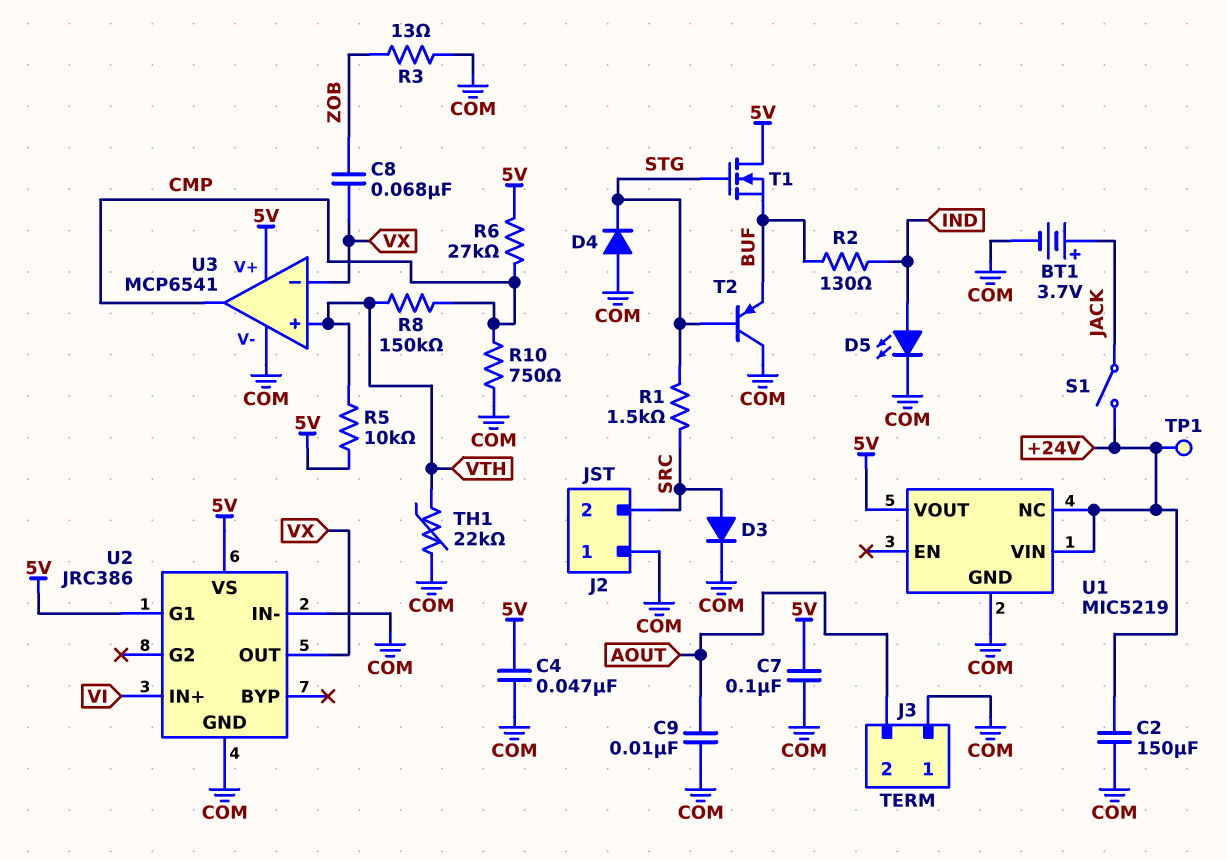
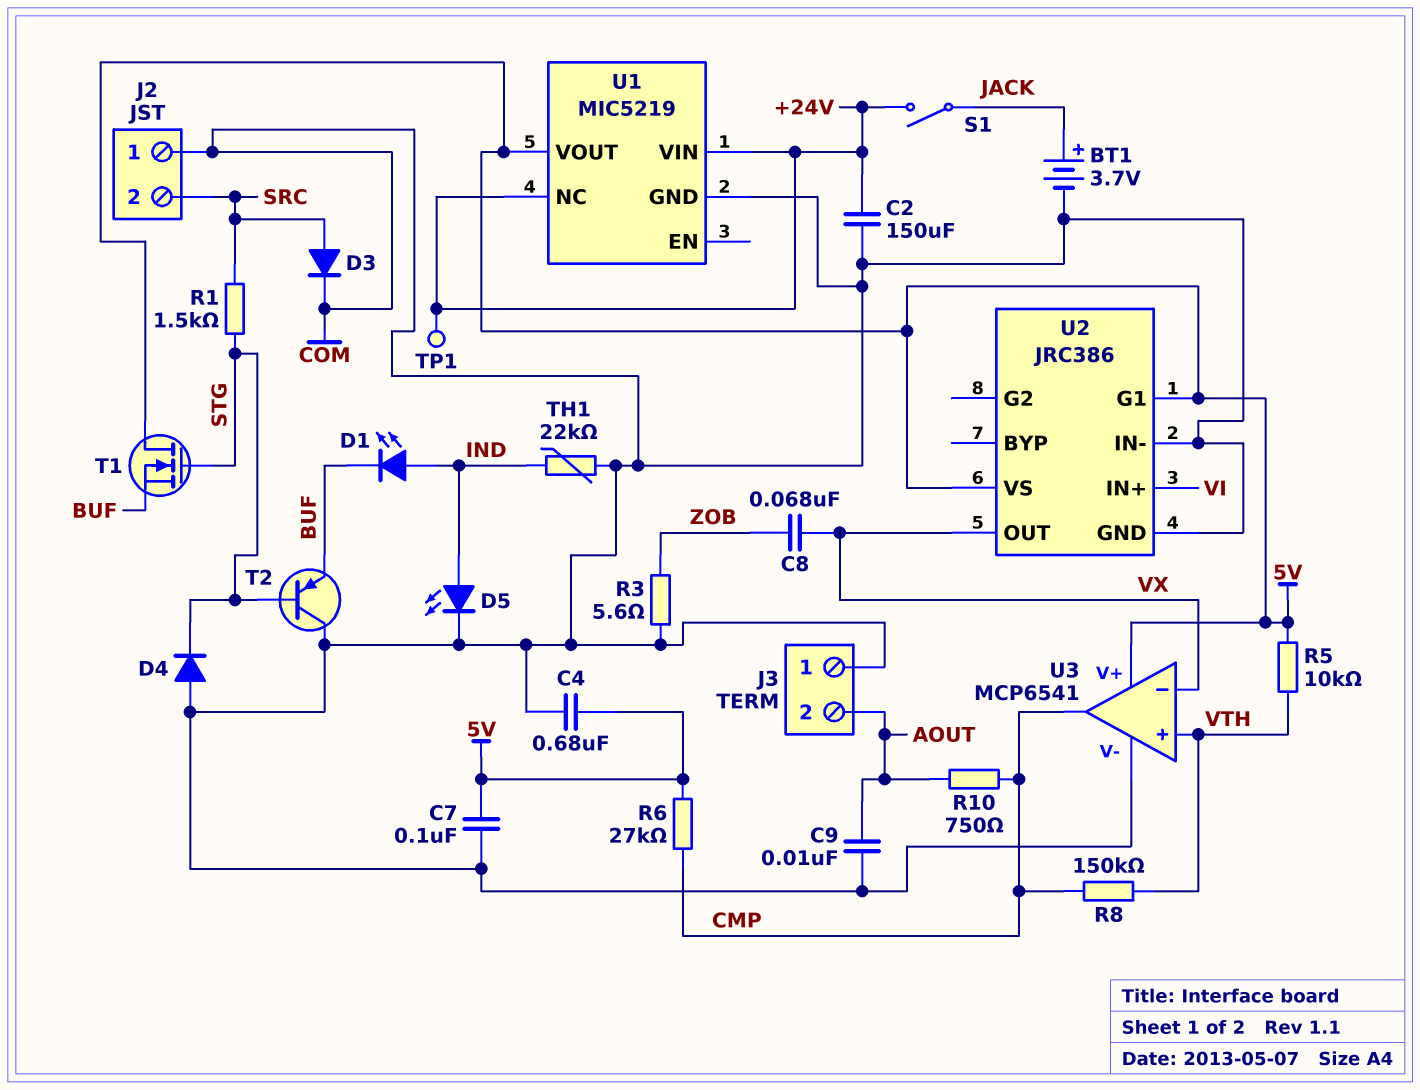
C4: 47nF (5V, COM) -> 680nF (5V, COM)
D1: none -> LED (A IND, K BUF)
R2: 130 (BUF, IND) -> none
R3: 13 (COM, ZOB) -> 5.6 (COM, ZOB)
R10: 750 (CMP, COM) -> 750 (AOUT, CMP)
TH1: 22k (COM, VTH) -> 22k (COM, IND)

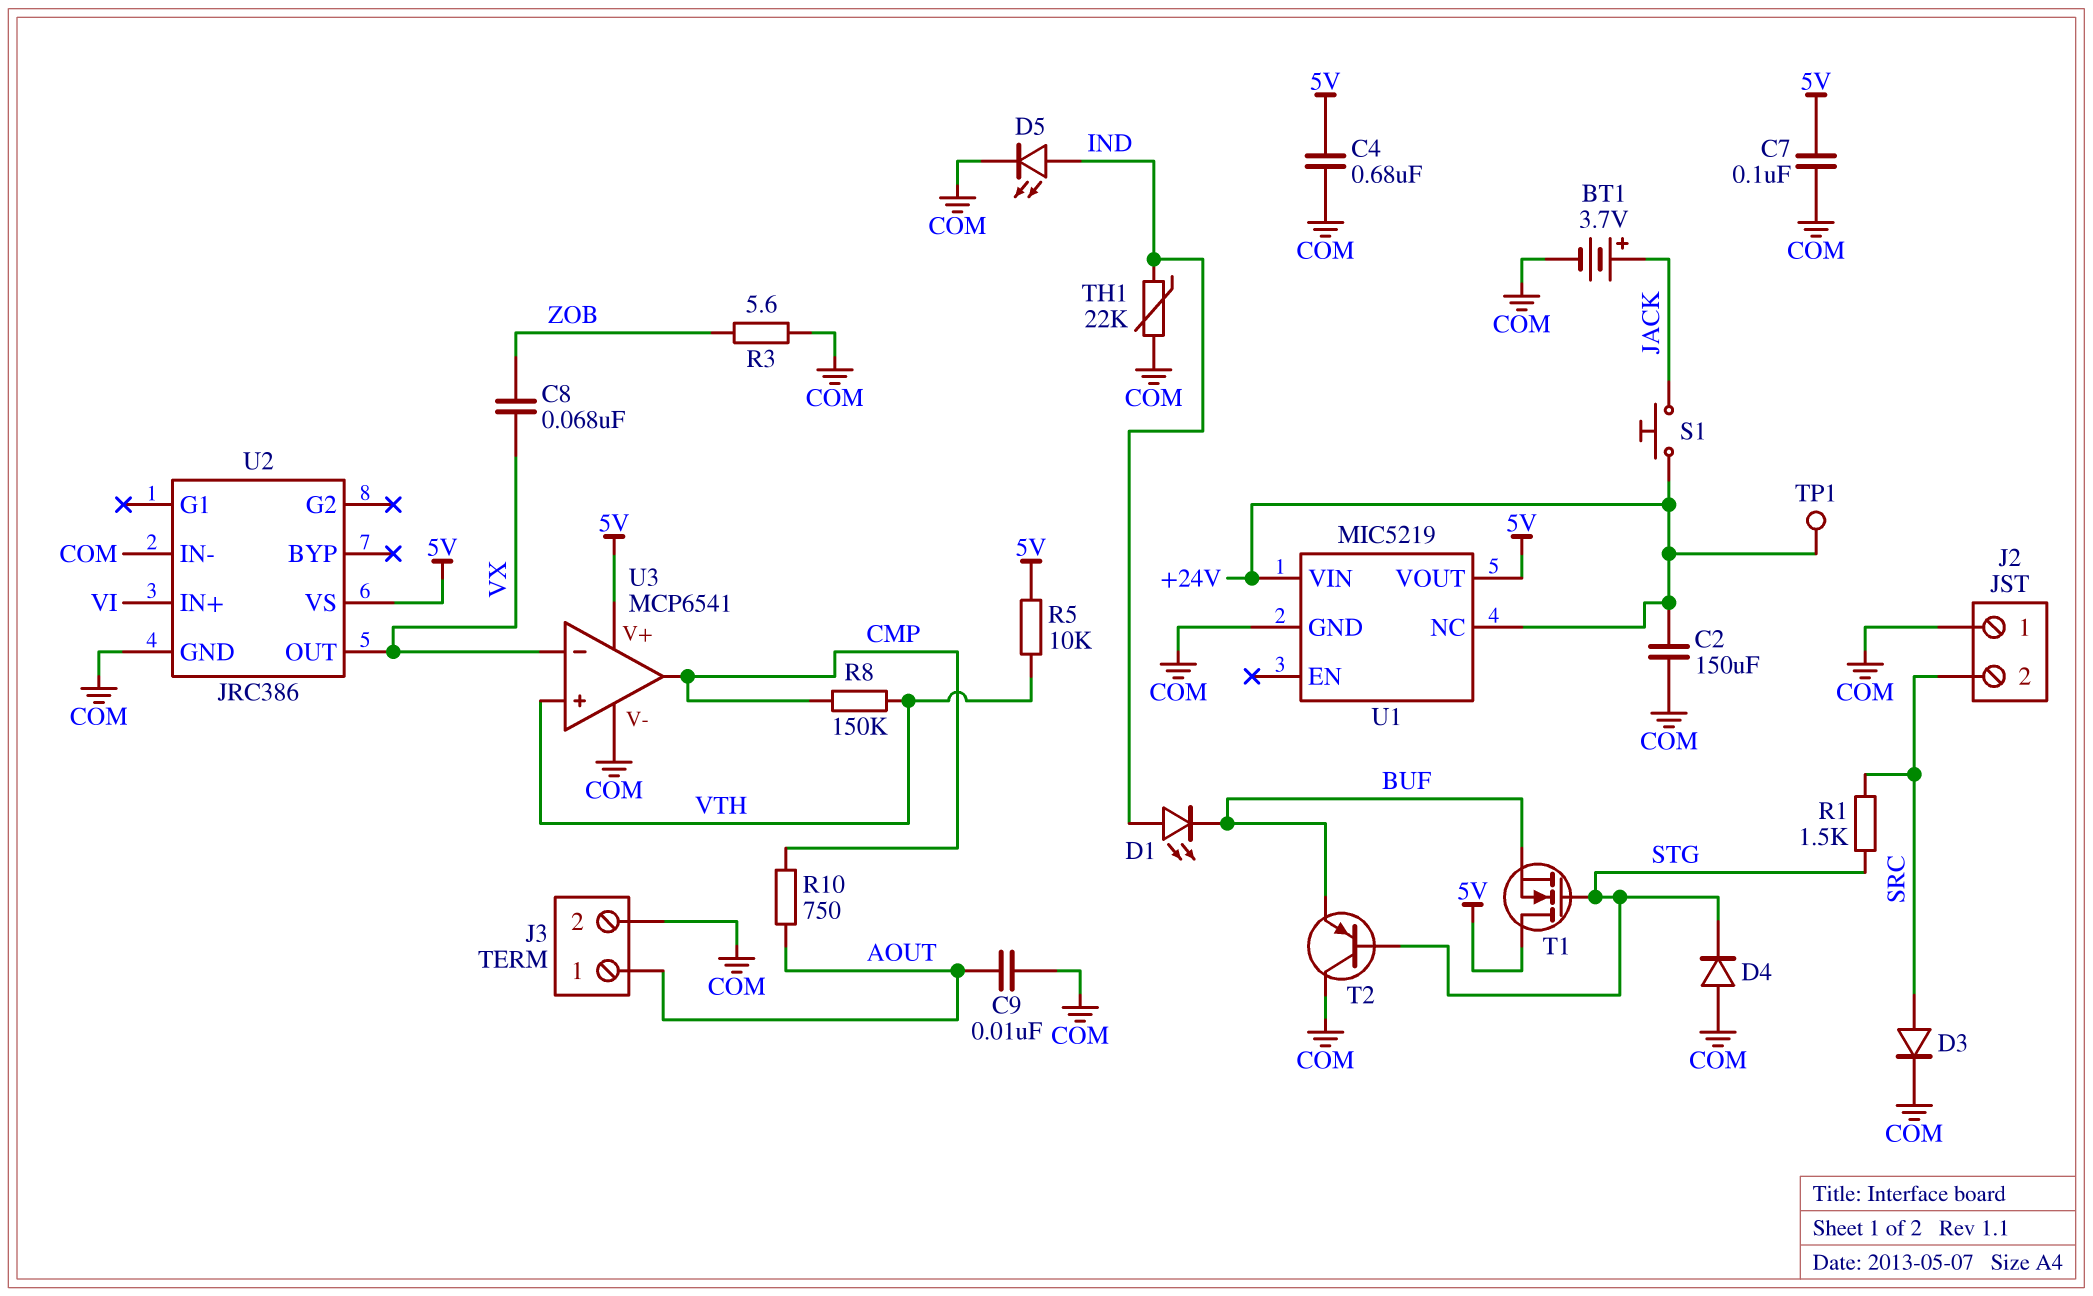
J3 pin 1: COM -> AOUT
J3 pin 2: AOUT -> COM
R6: 27k (5V, CMP) -> none
S1: switch (+24V, JACK) -> button (+24V, JACK)
U2 pin G1: 5V -> none

